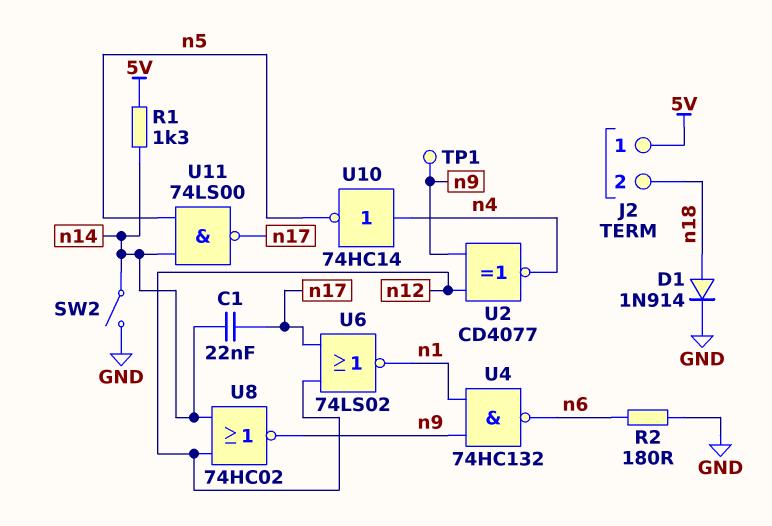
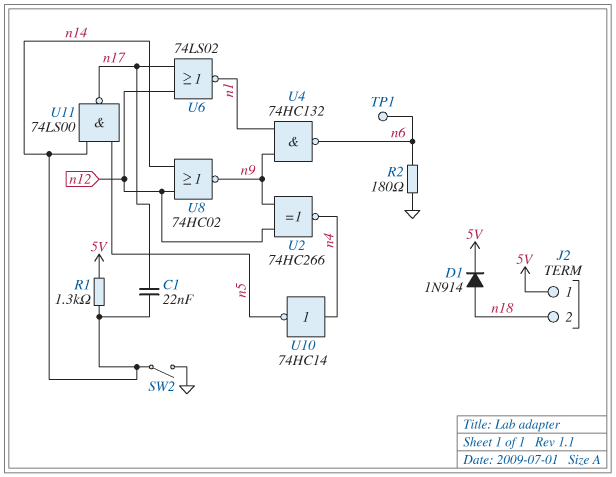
D1: diode 1N914 (A n18, K GND) -> diode 1N914 (A n18, K 5V)
TP1: test point (n9) -> test point (n6)
U2: XNOR CD4077 (in n9, in n12, out n4) -> XNOR 74HC266 (in n9, in n12, out n4)

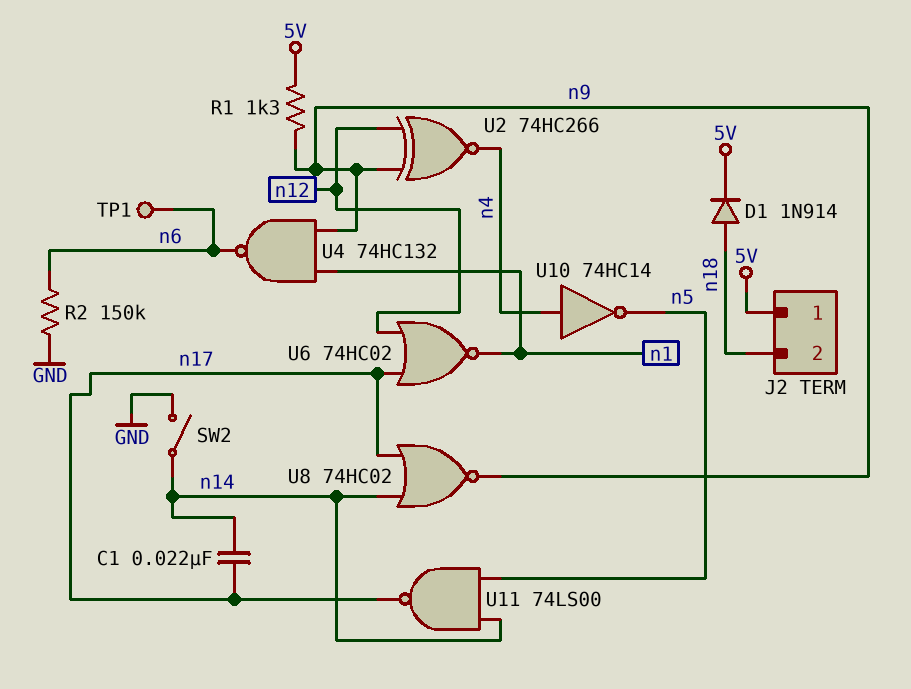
R1: 1.3k (5V, n14) -> 1.3k (5V, n9)
R2: 180 (GND, n6) -> 150k (GND, n6)
U6: NOR 74LS02 (in n12, in n17, out n1) -> NOR 74HC02 (in n12, in n17, out n1)
U8: NOR 74HC02 (in n12, in n14, out n9) -> NOR 74HC02 (in n14, in n17, out n9)

